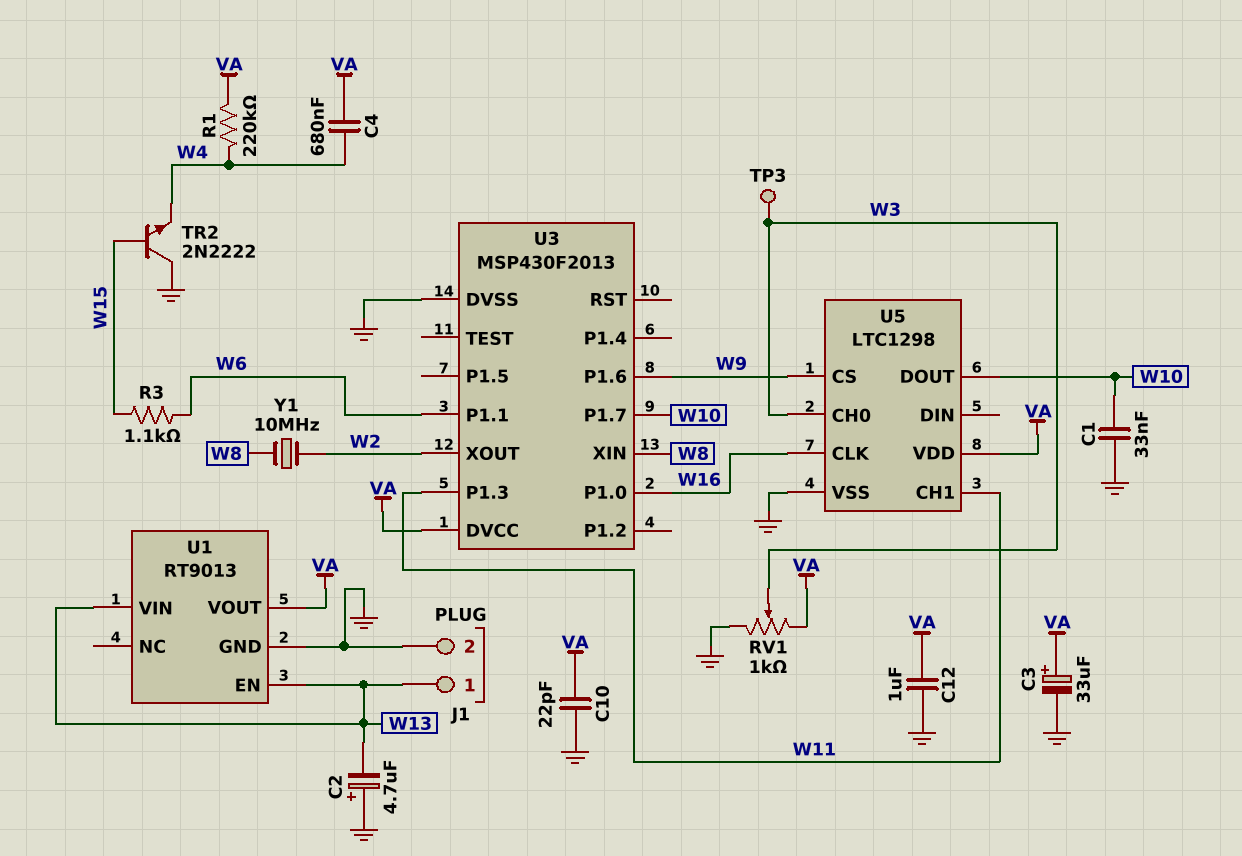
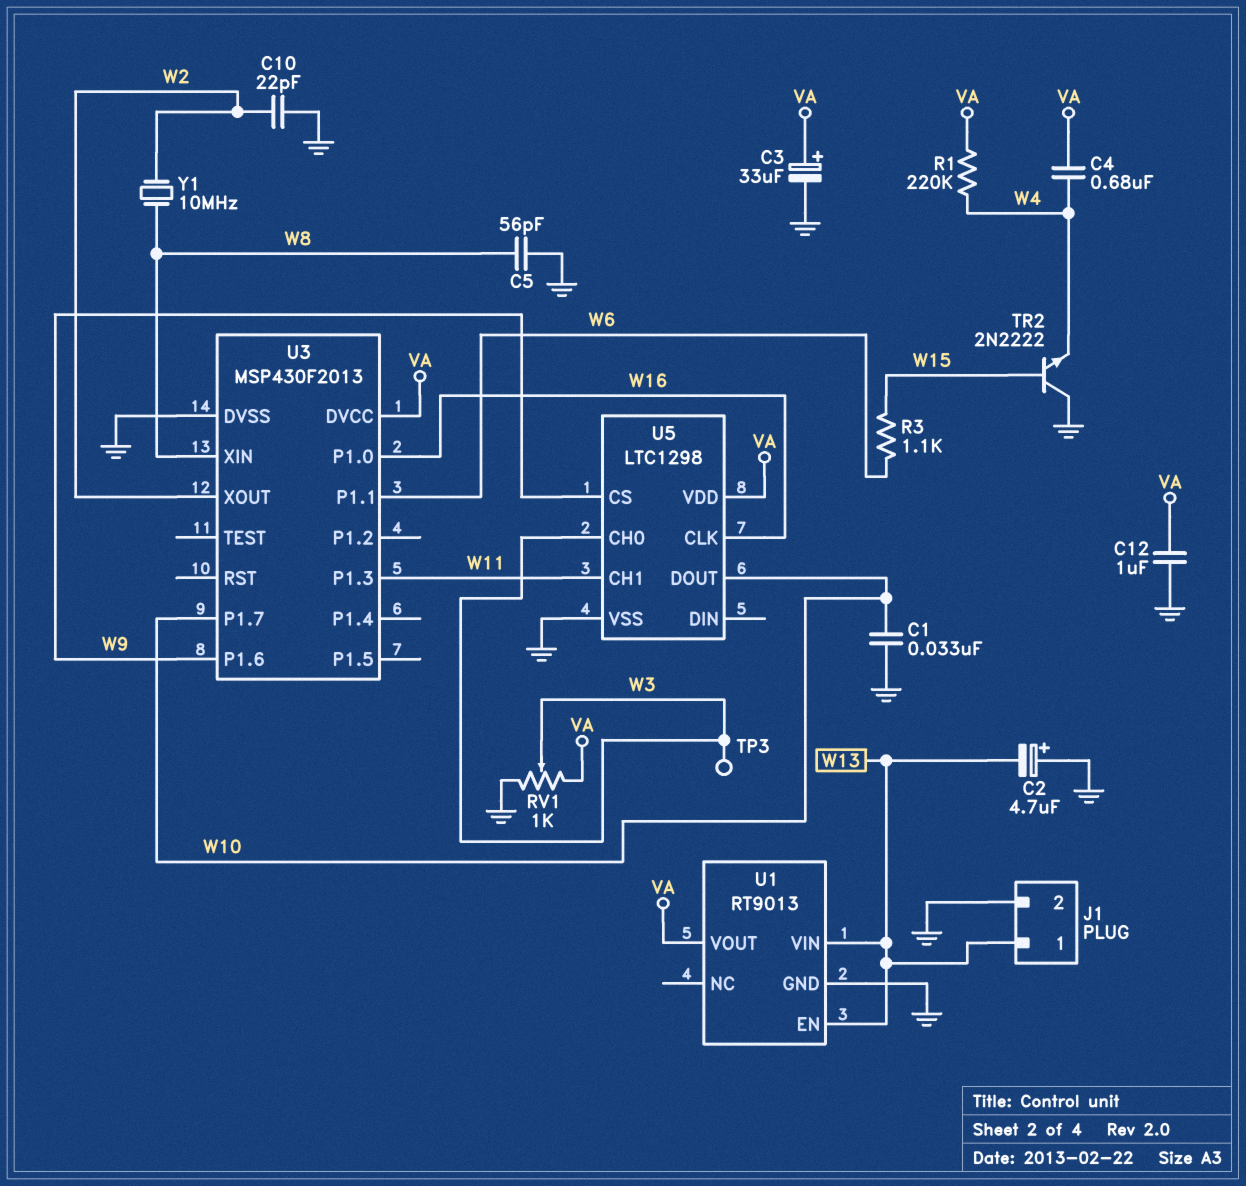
C5: none -> 56pF (GND, W8)
C10: 22pF (GND, VA) -> 22pF (GND, W2)

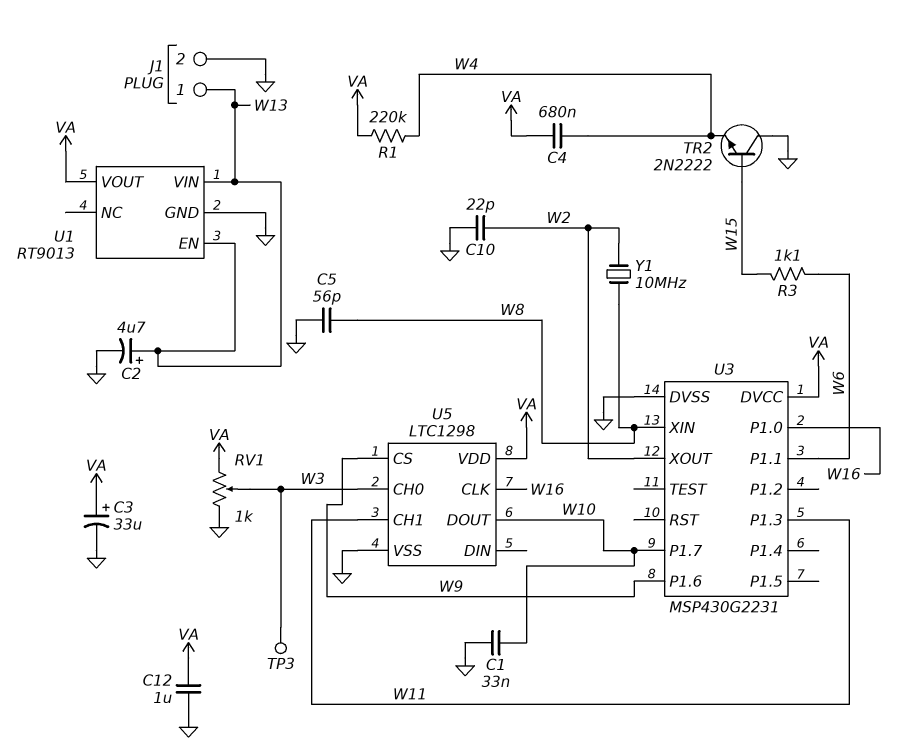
C2: 4.7uF (plus GND, minus W13) -> 4.7uF (plus W13, minus GND)
U3: MSP430F2013 -> MSP430G2231

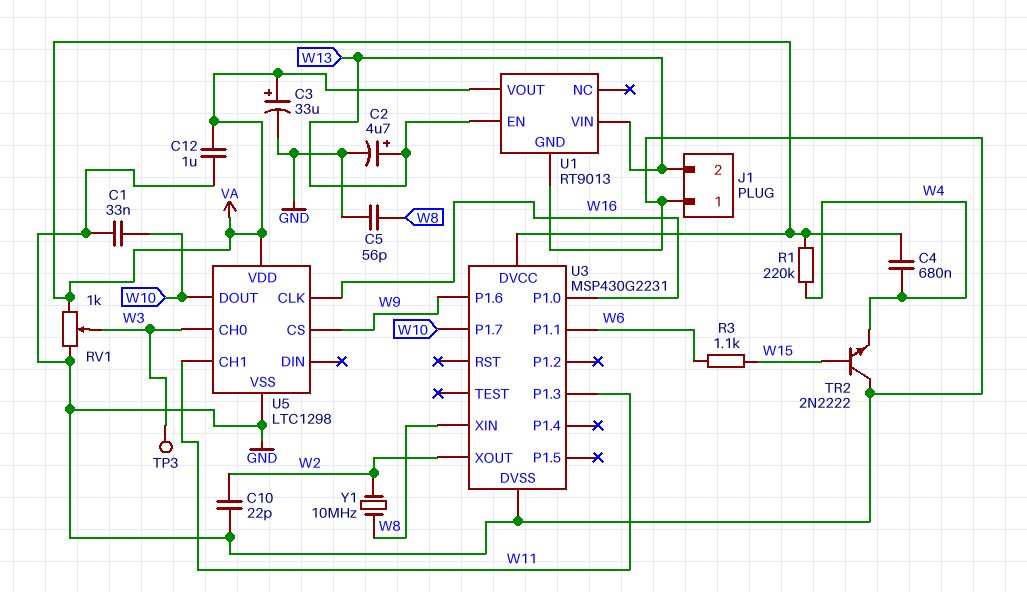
J1 pin 1: W13 -> GND
J1 pin 2: GND -> W13

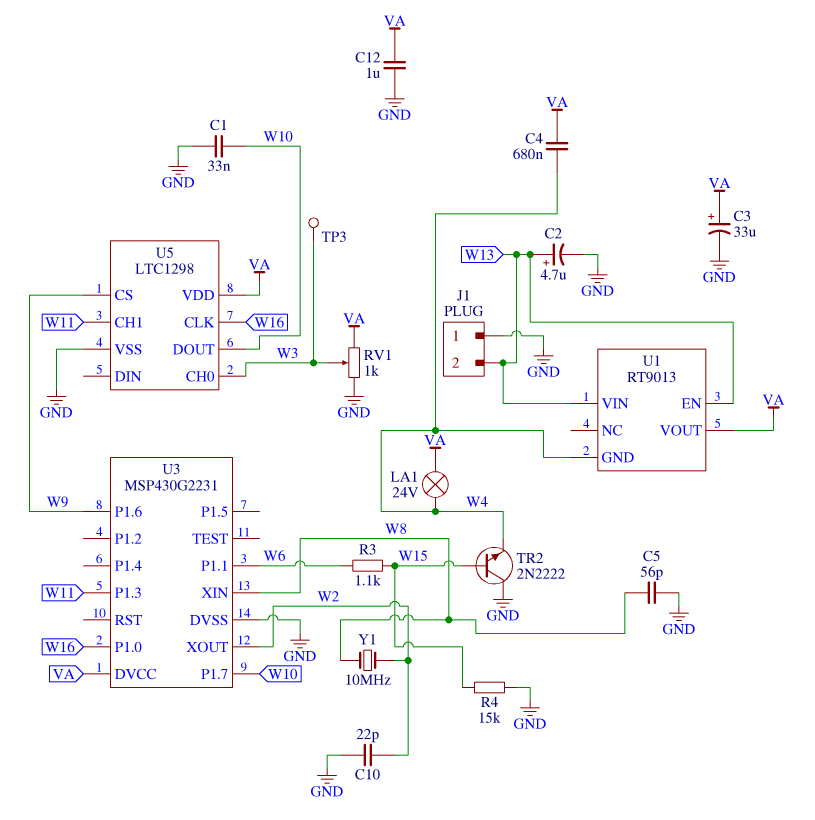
LA1: none -> lamp 24V (VA, W4)
R1: 220k (VA, W4) -> none
R4: none -> 15k (GND, W15)
U1 pin GND: GND -> W4

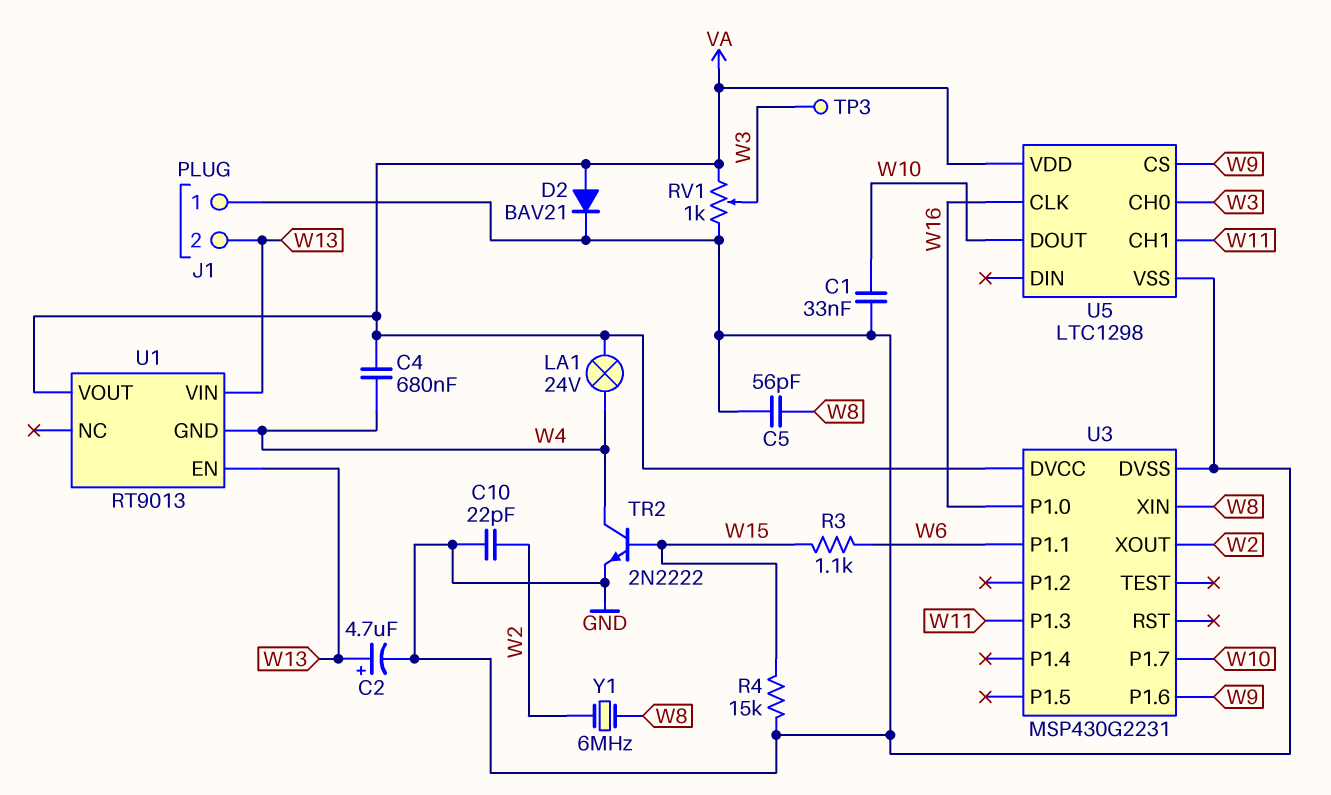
C3: 33uF (plus VA, minus GND) -> none
C12: 1uF (GND, VA) -> none
D2: none -> diode BAV21 (A VA, K GND)
TR2: NPN 2N2222 (B W15, C GND, E W4) -> NPN 2N2222 (B W15, C W4, E GND)
Y1: 10MHz (W2, W8) -> 6MHz (W2, W8)

